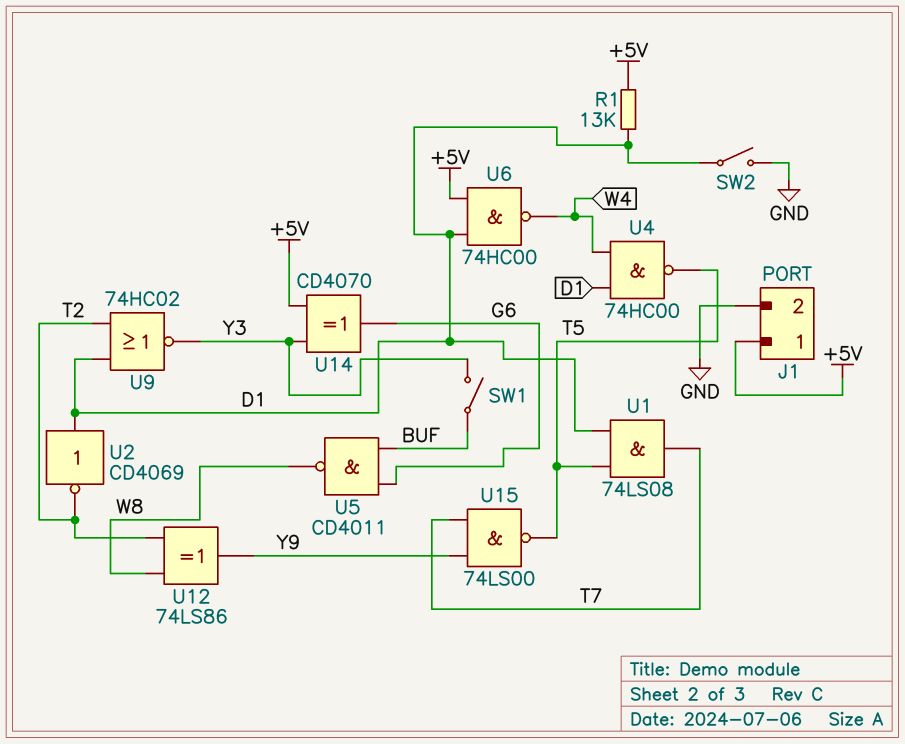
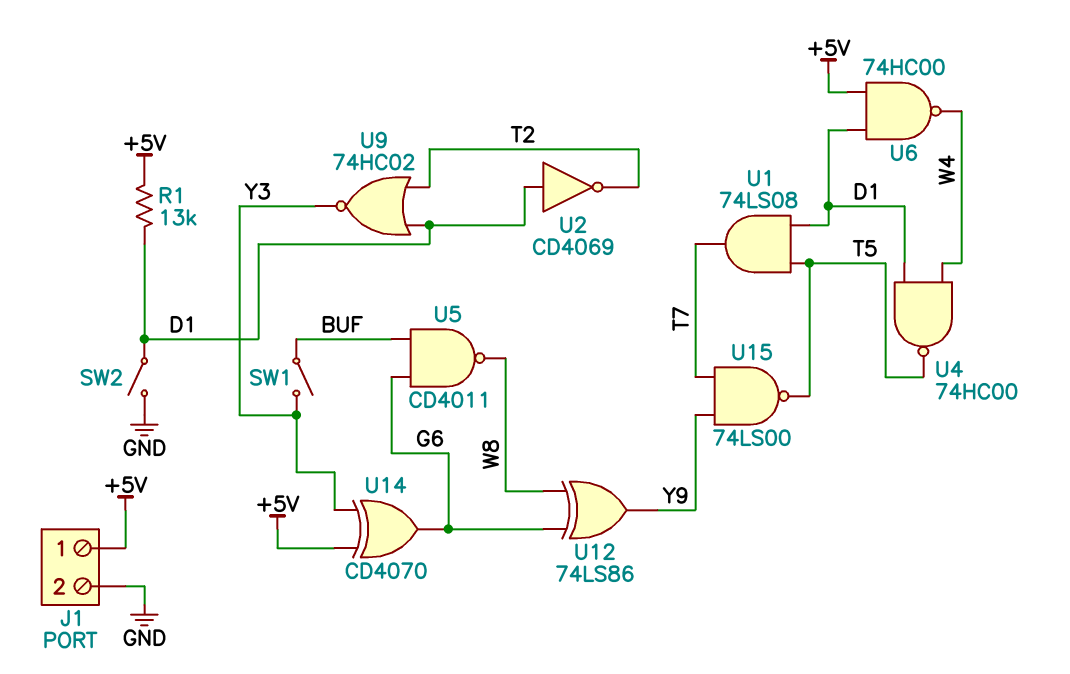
U12: XOR 74LS86 (in T2, in W8, out Y9) -> XOR 74LS86 (in G6, in W8, out Y9)

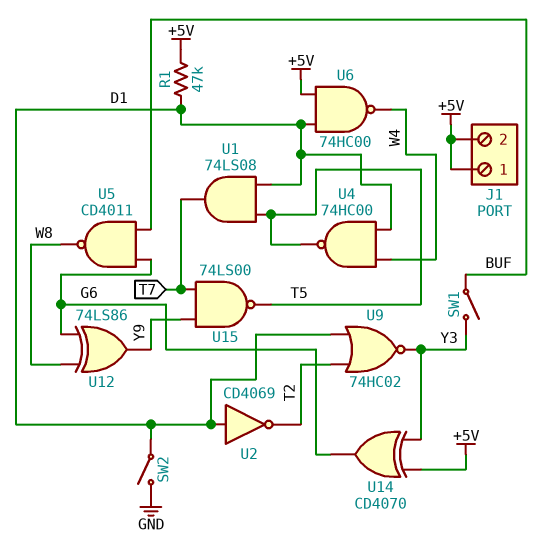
J1 pin 2: GND -> +5V
R1: 13k (+5V, D1) -> 47k (+5V, D1)

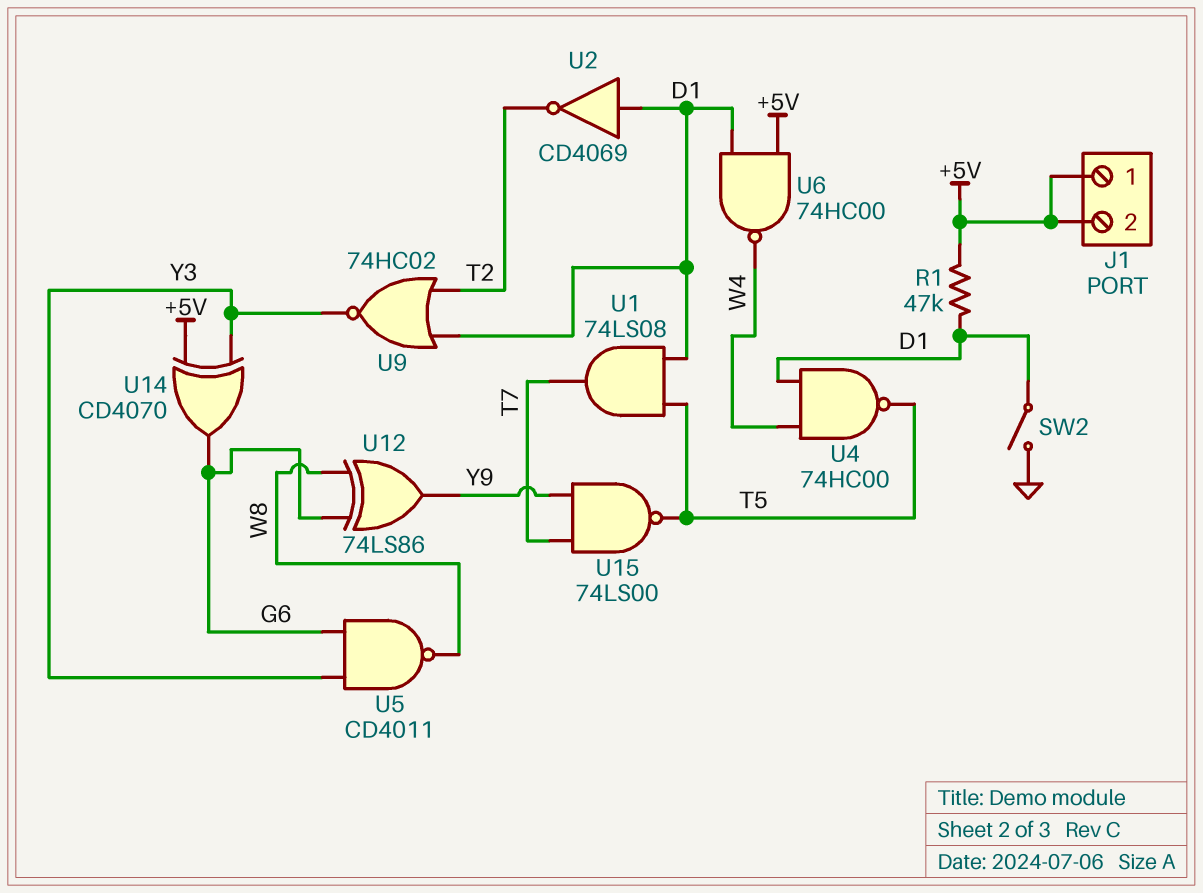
SW1: switch (BUF, Y3) -> none
U5: NAND CD4011 (in BUF, in G6, out W8) -> NAND CD4011 (in G6, in Y3, out W8)

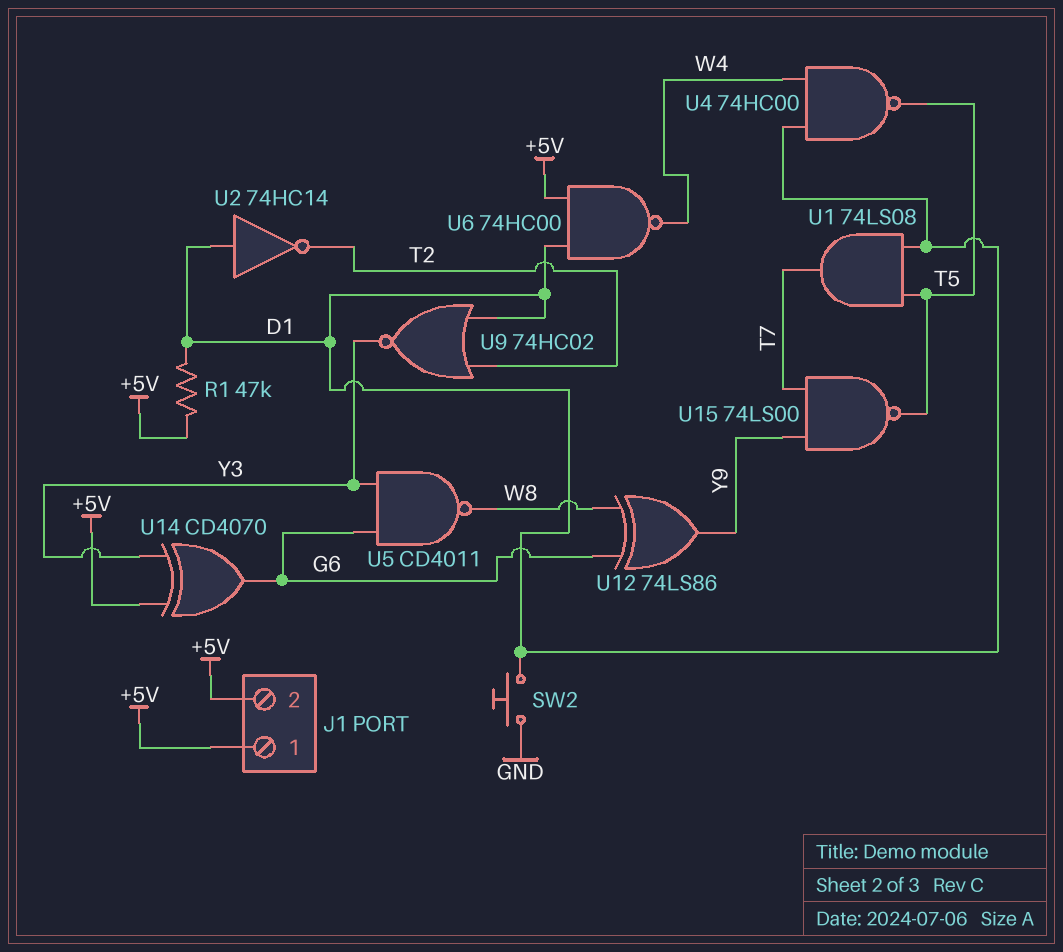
SW2: switch (D1, GND) -> button (D1, GND)
U2: NOT CD4069 (in D1, out T2) -> NOT 74HC14 (in D1, out T2)

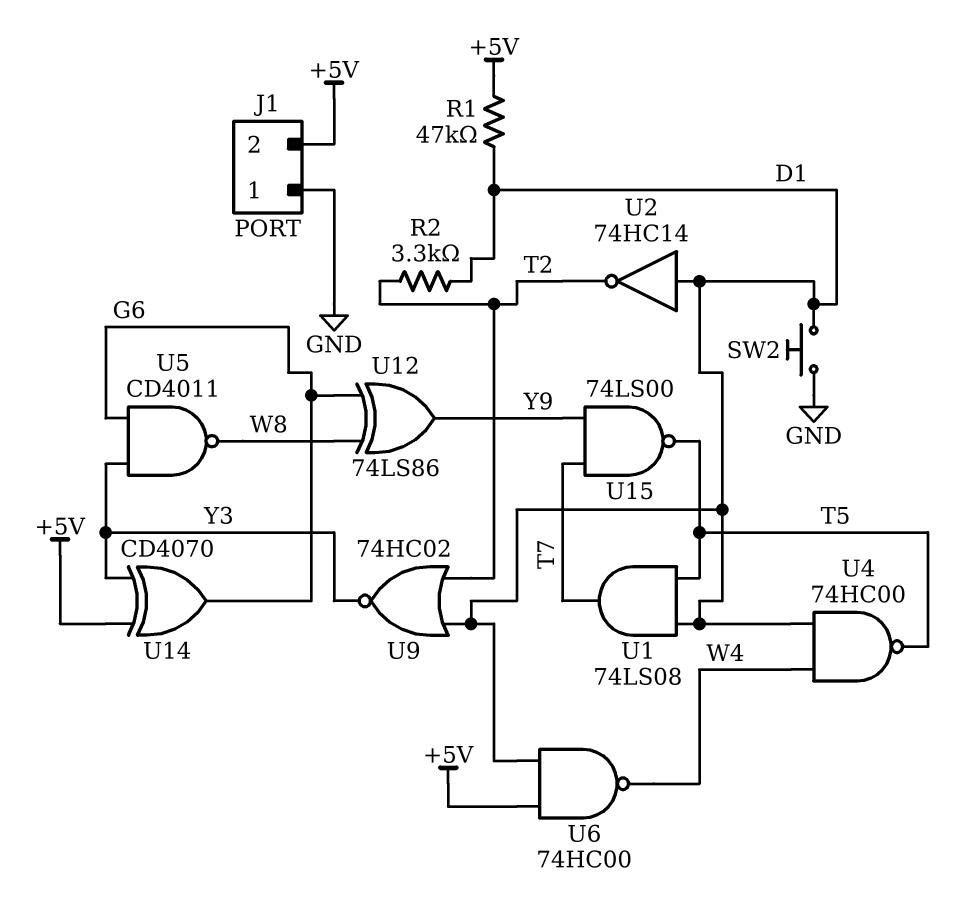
J1 pin 1: +5V -> GND
R2: none -> 3.3k (D1, T2)

